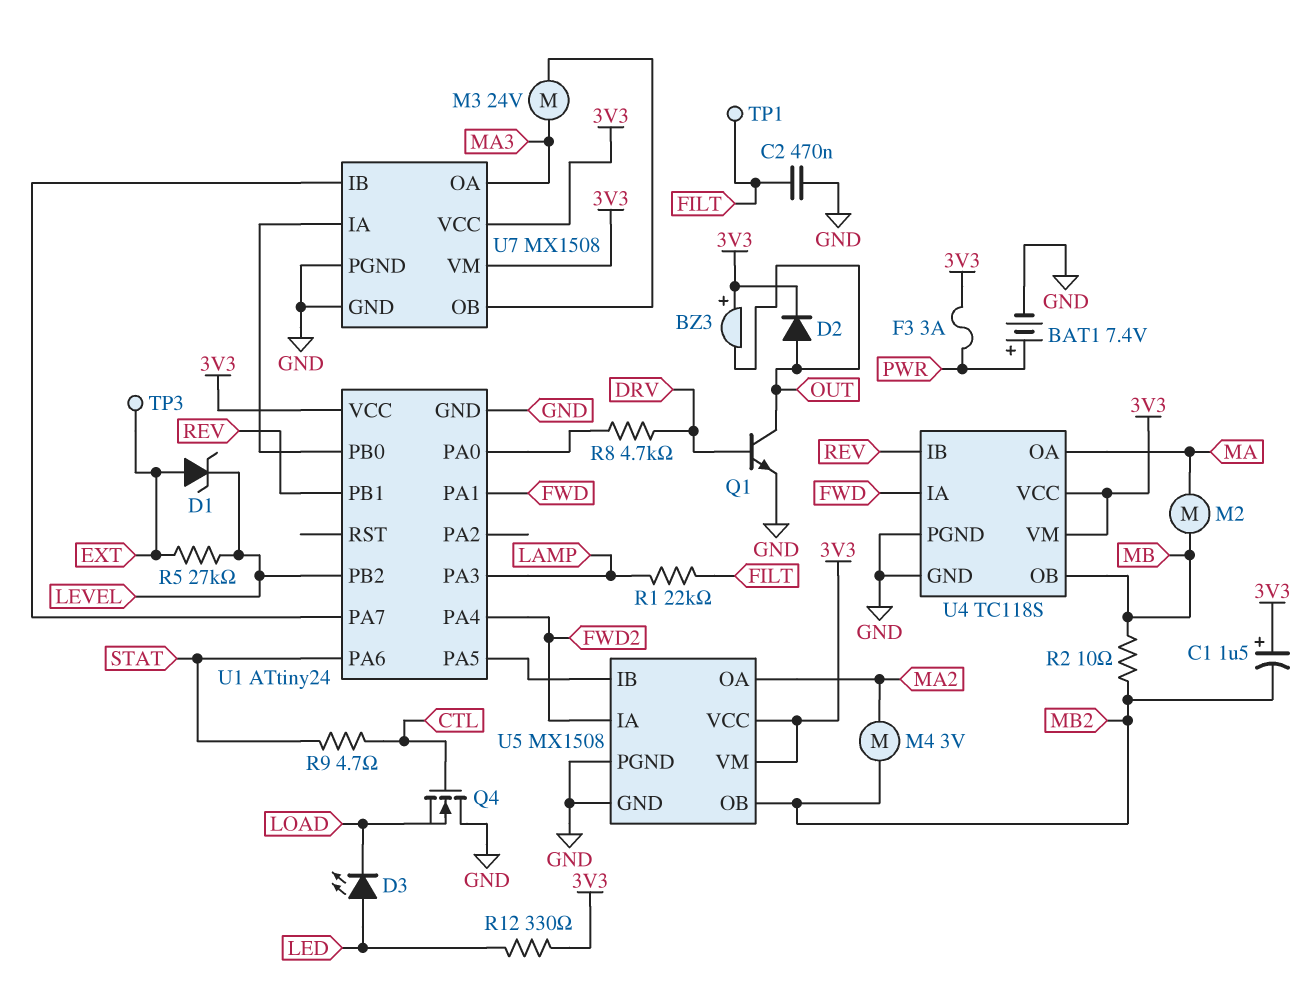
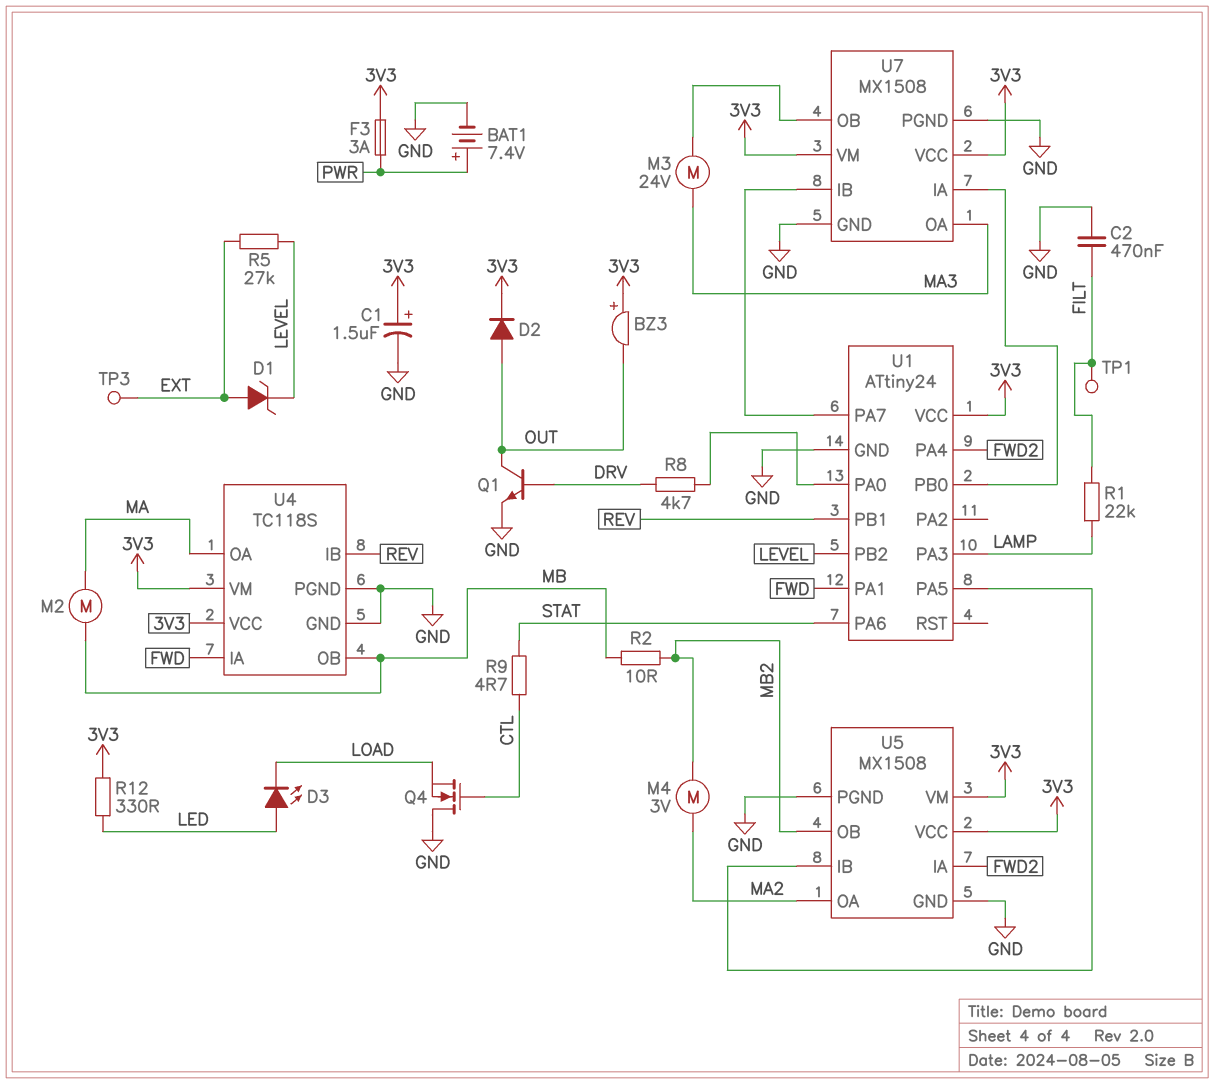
C1: 1.5uF (plus 3V3, minus MB2) -> 1.5uF (plus 3V3, minus GND)

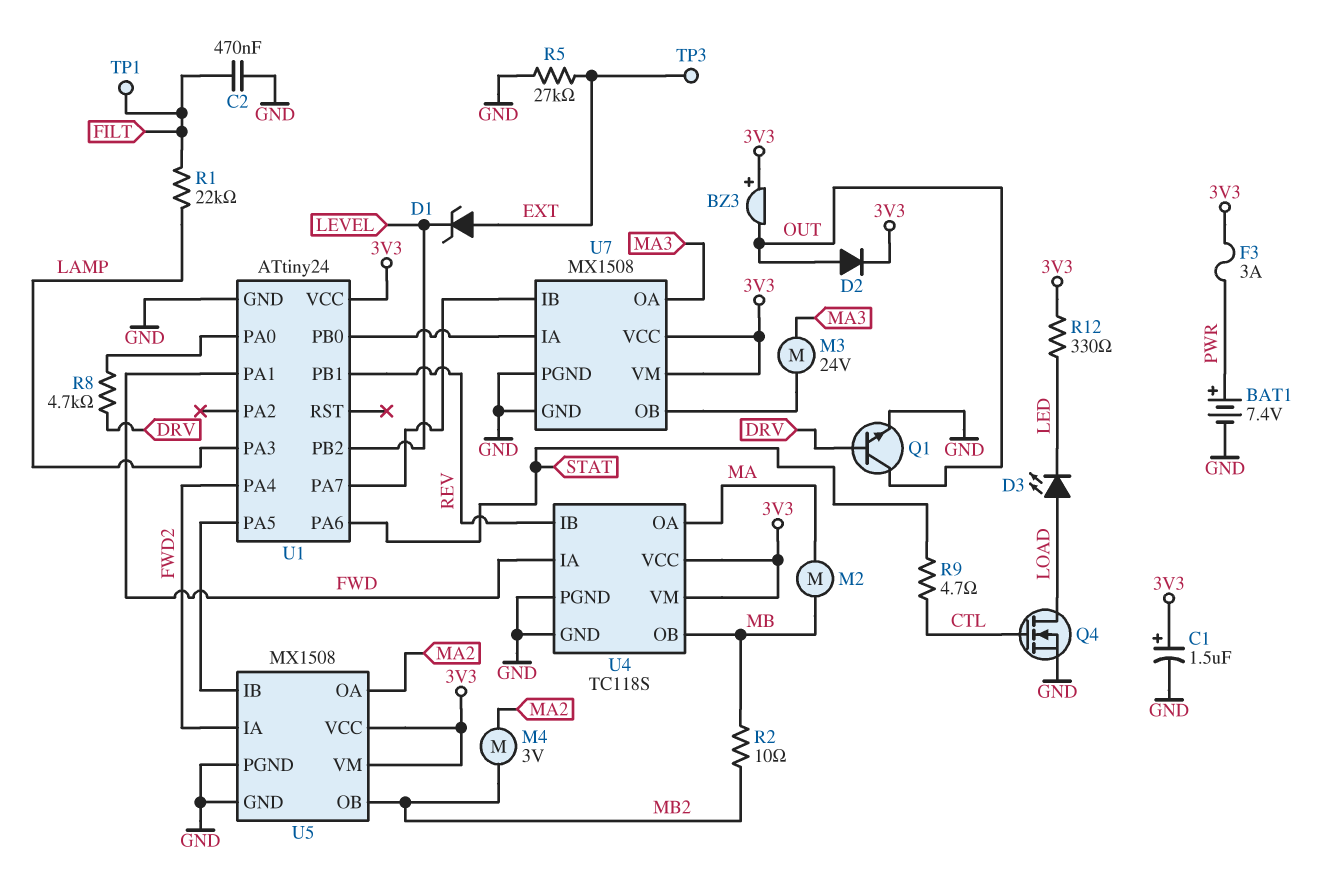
D3: LED (A LED, K LOAD) -> LED (A LOAD, K LED)
Q4: NMOS (G CTL, D GND, S LOAD) -> NMOS (G CTL, D LOAD, S GND)
R5: 27k (EXT, LEVEL) -> 27k (EXT, GND)

